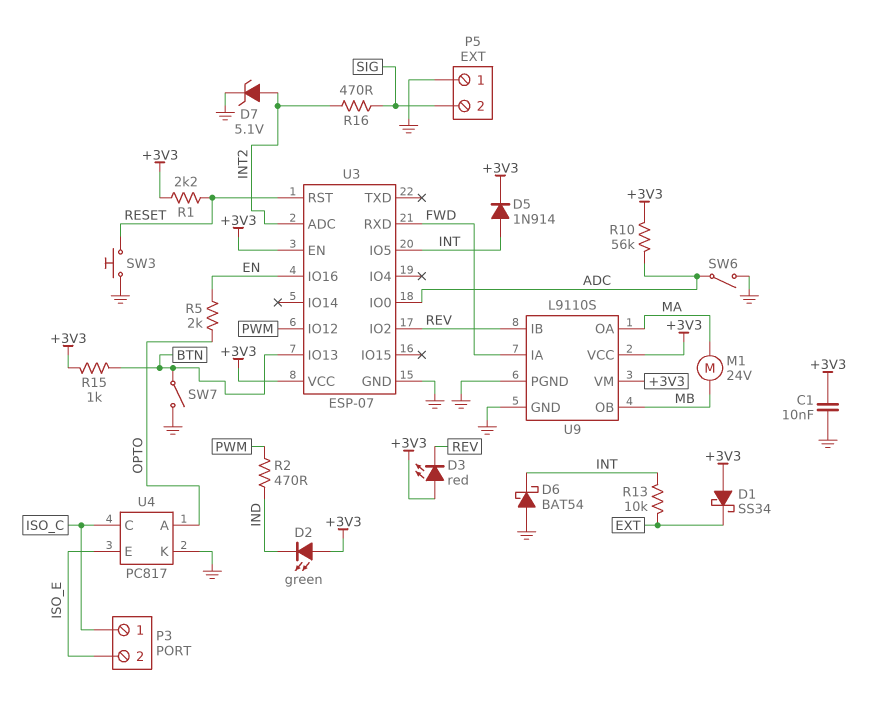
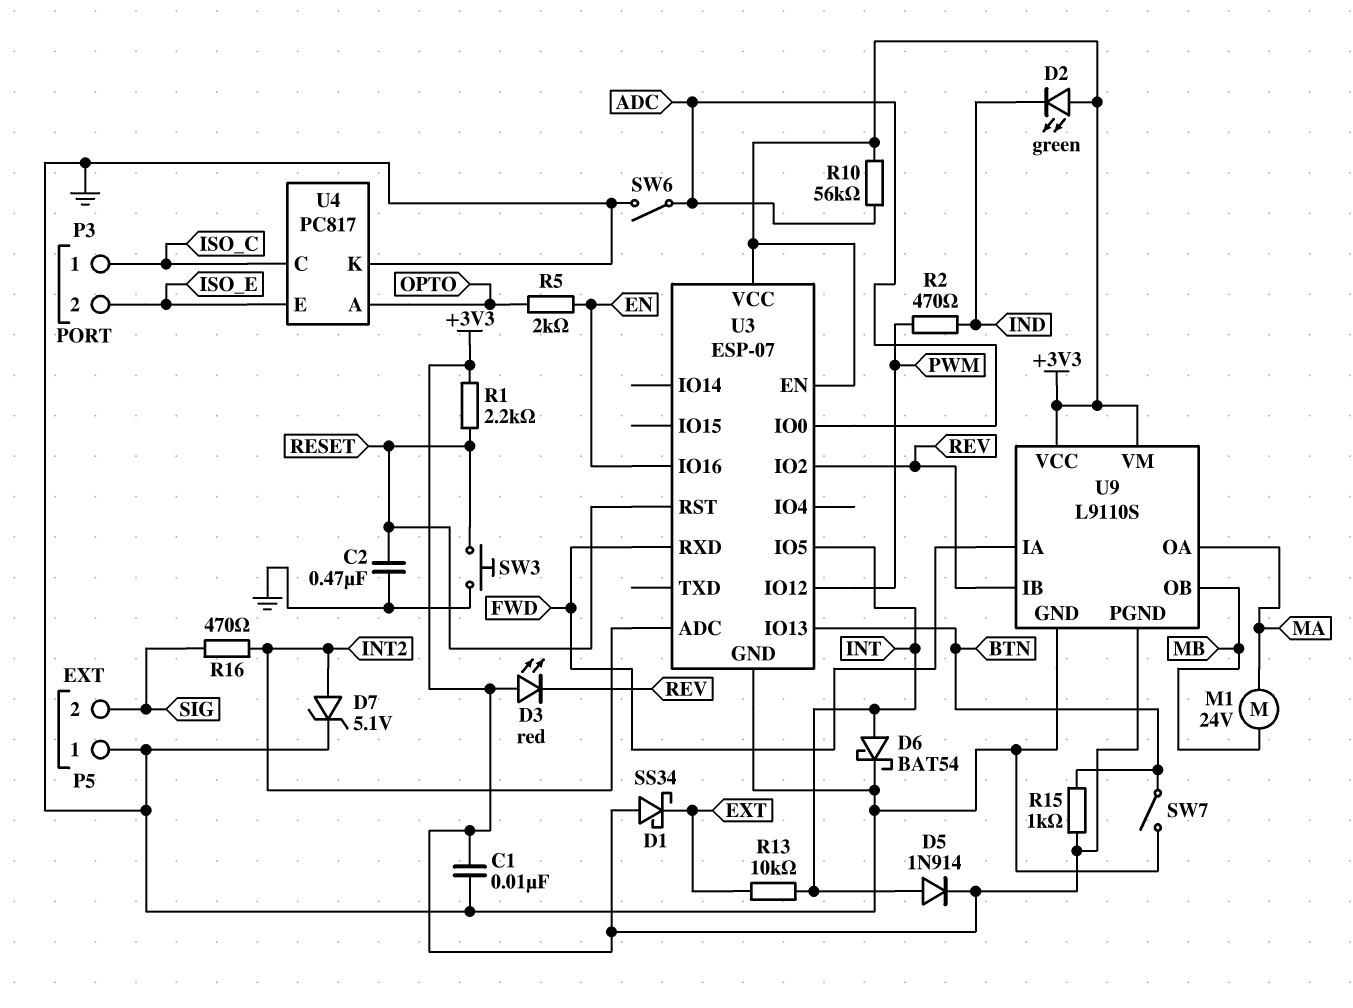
C2: none -> 470nF (GND, RESET)
D6: schottky BAT54 (A GND, K INT) -> schottky BAT54 (A INT, K GND)
U9 pin PGND: GND -> +3V3

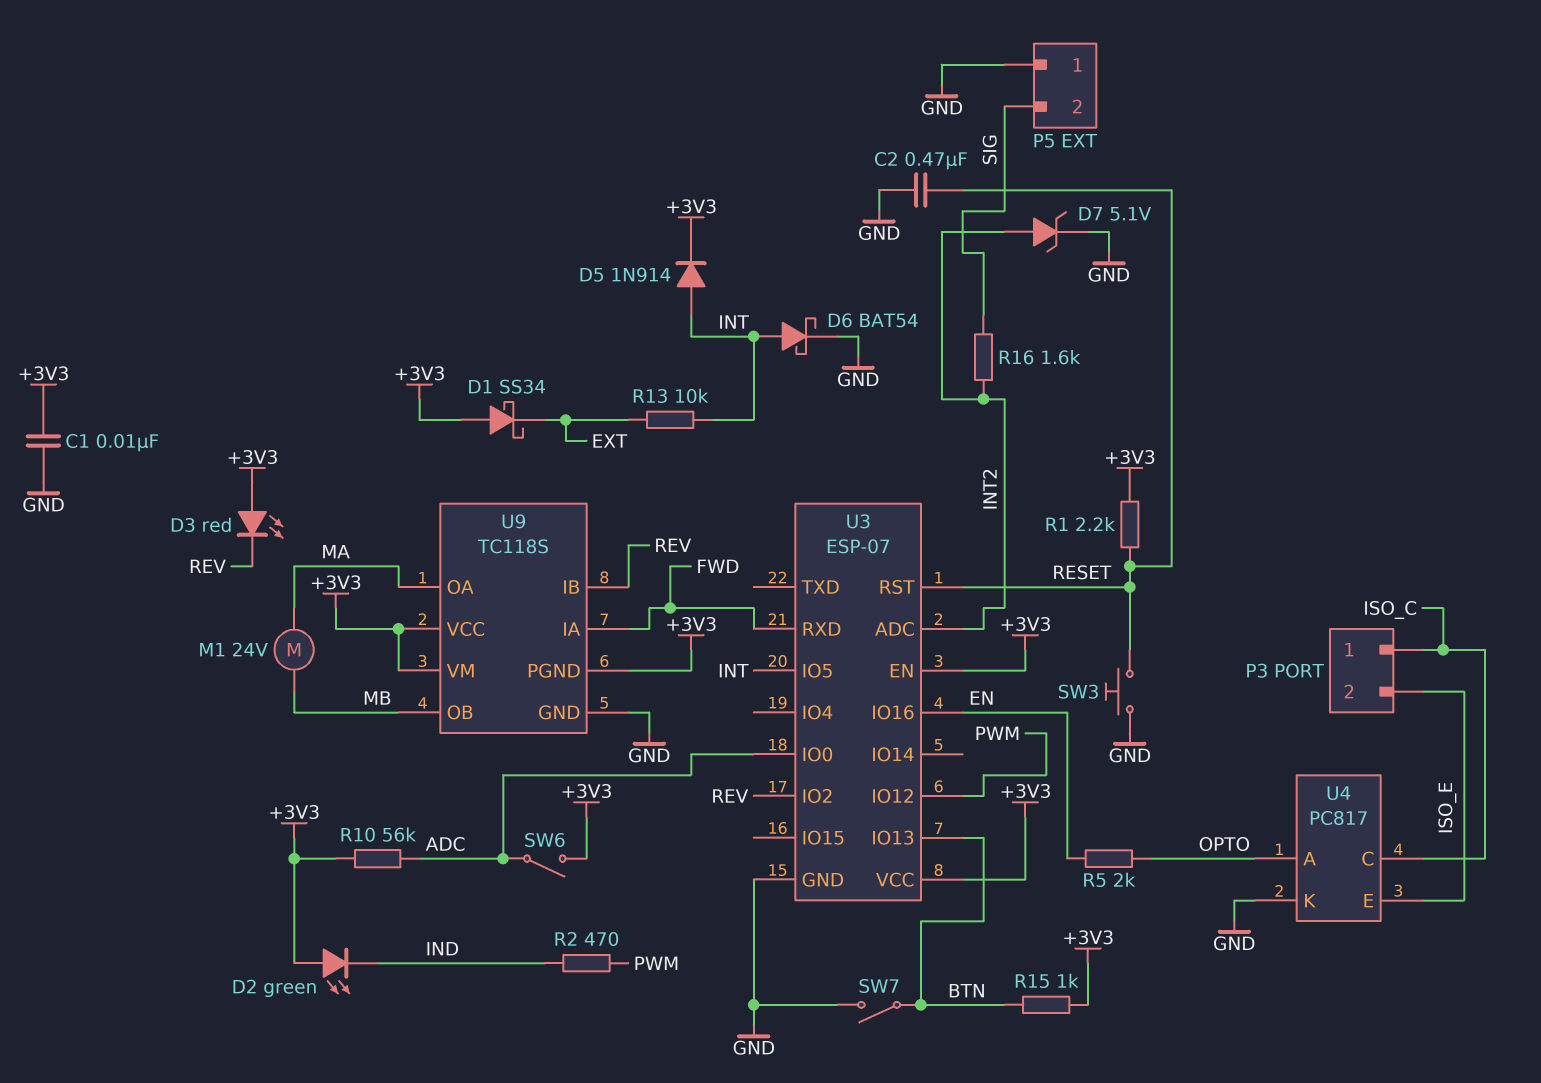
R16: 470 (INT2, SIG) -> 1.6k (INT2, SIG)
SW6: switch (ADC, GND) -> switch (+3V3, ADC)
U9: L9110S -> TC118S

